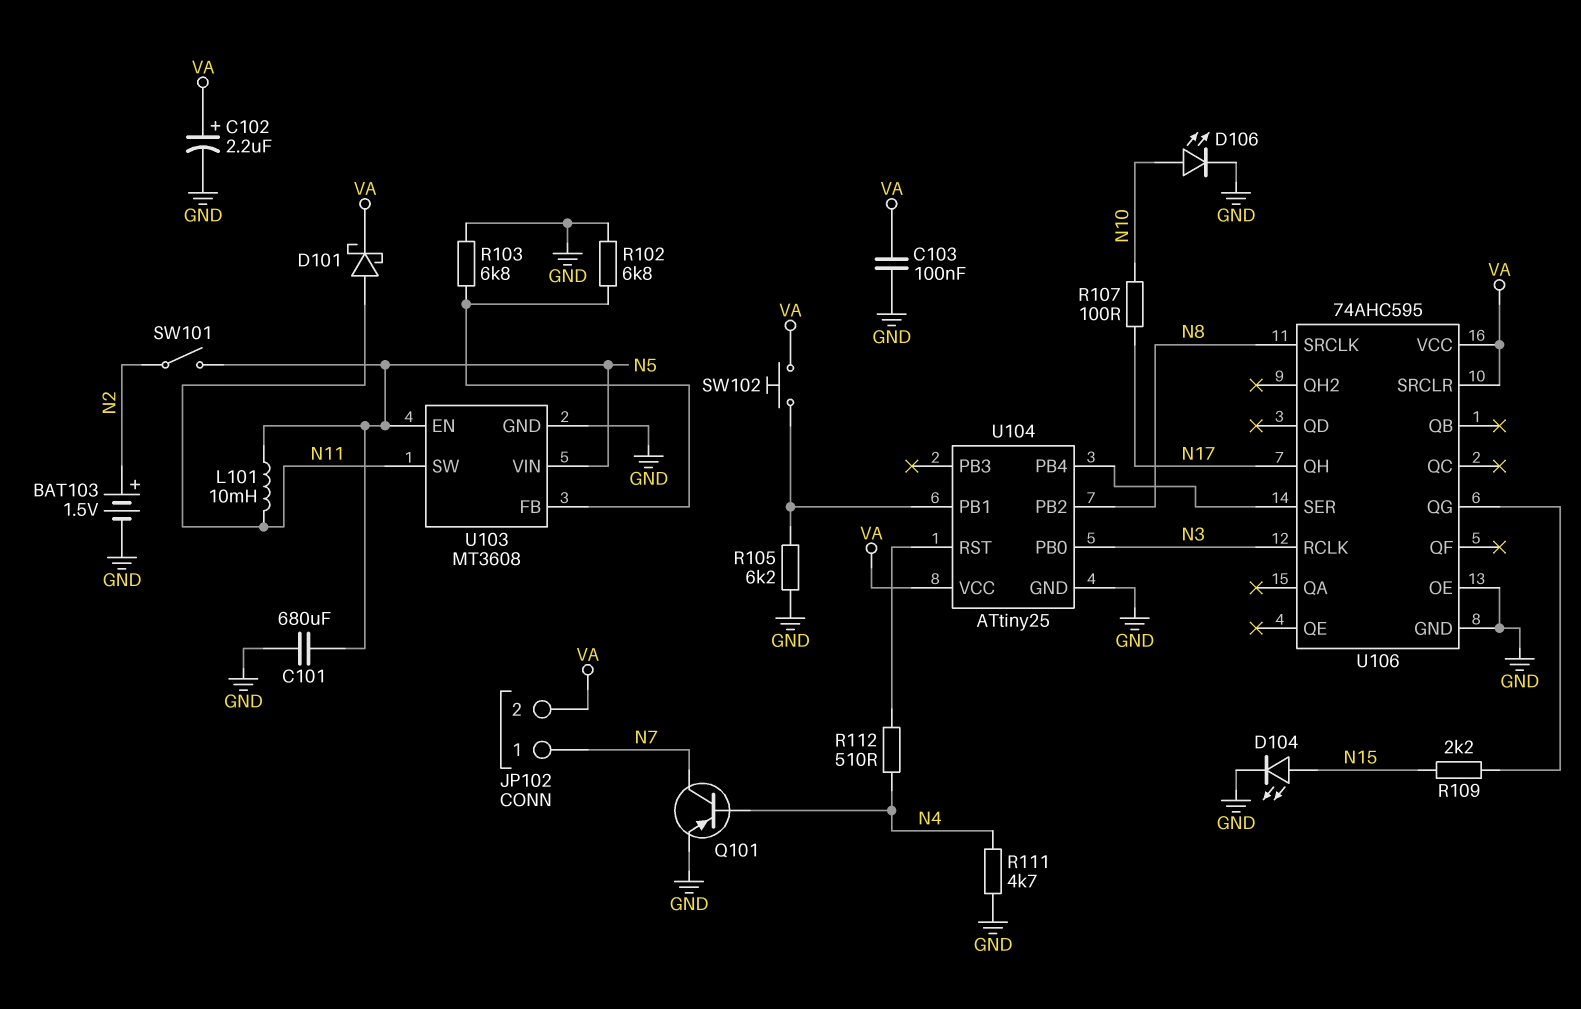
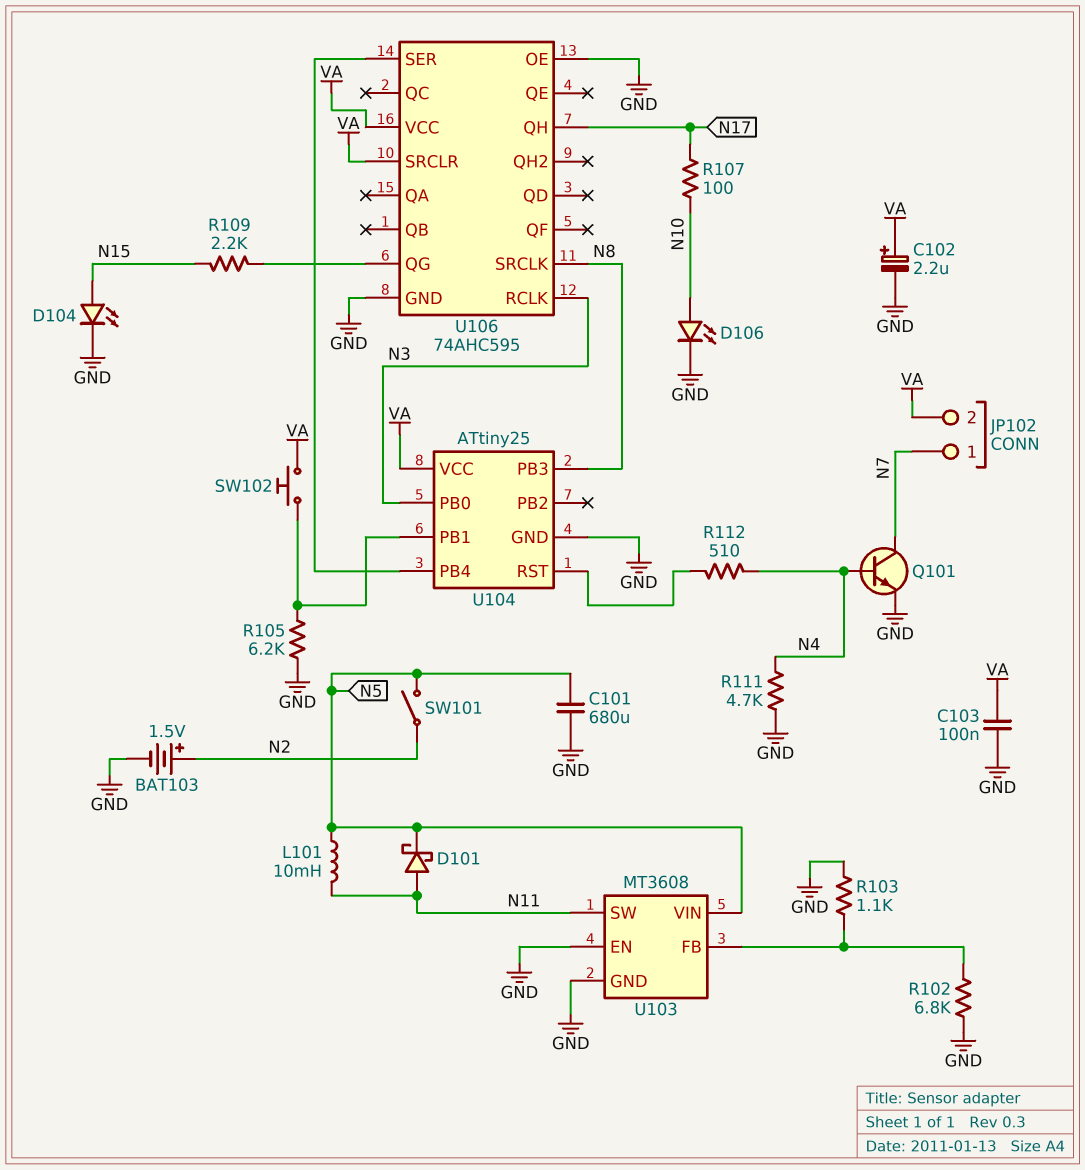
D101: schottky (A N11, K VA) -> schottky (A N11, K N5)
Q101: PNP (B N4, C N7, E GND) -> NPN (B N4, C N7, E GND)
R103: 6.8k (GND, U103/FB) -> 1.1k (GND, U103/FB)
U103 pin EN: N5 -> GND
U104 pin PB2: N8 -> none
U104 pin PB3: none -> N8

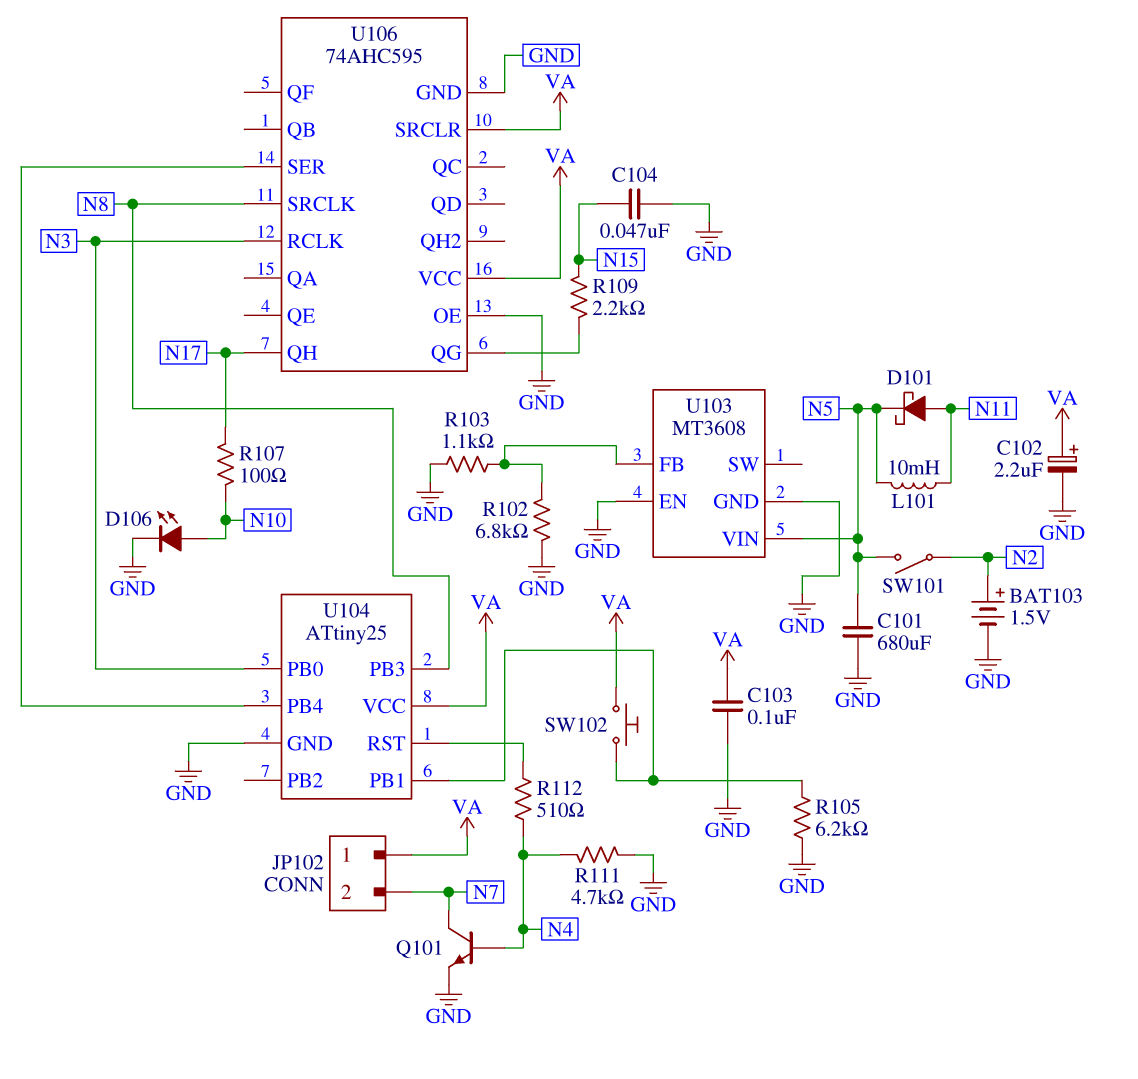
C104: none -> 47nF (GND, N15)
D104: LED (A N15, K GND) -> none
JP102 pin 1: N7 -> VA
JP102 pin 2: VA -> N7
U103 pin SW: N11 -> none

